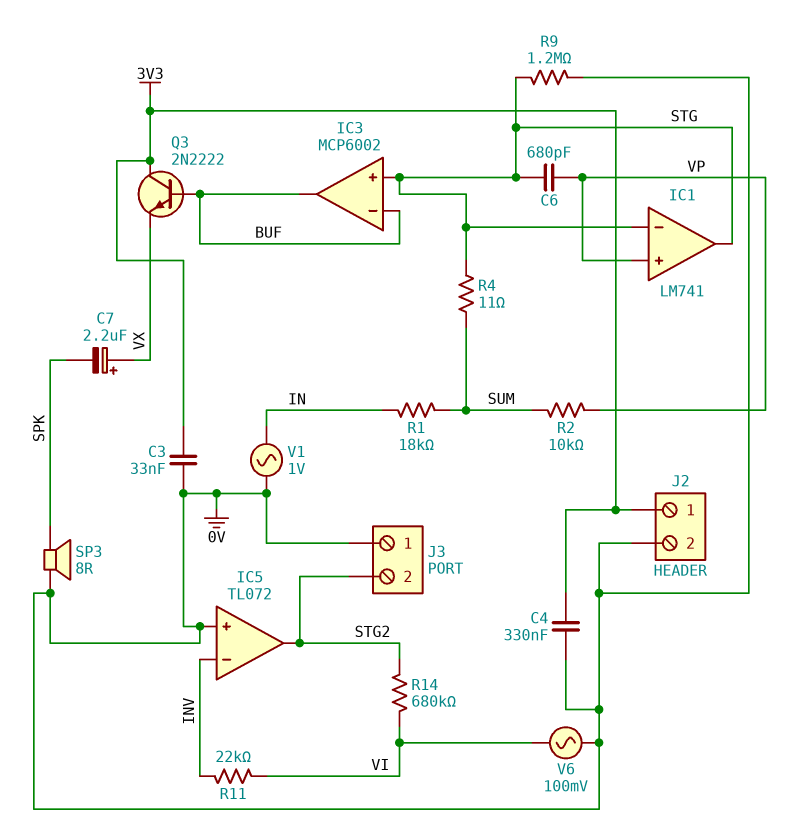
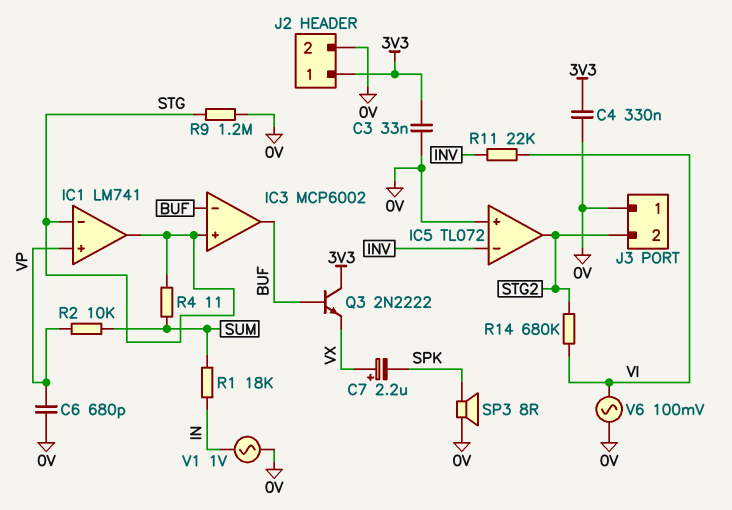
C6: 680pF (STG, VP) -> 680pF (0V, VP)

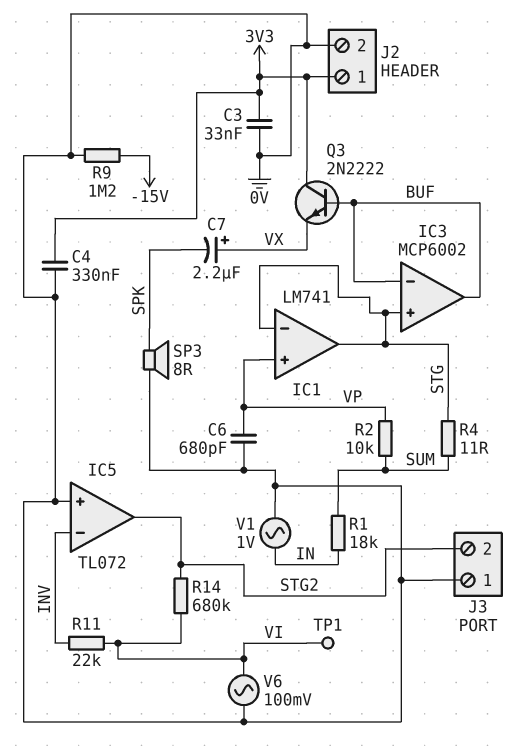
R9: 1.2M (0V, STG) -> 1.2M (-15V, 0V)
TP1: none -> test point (VI)

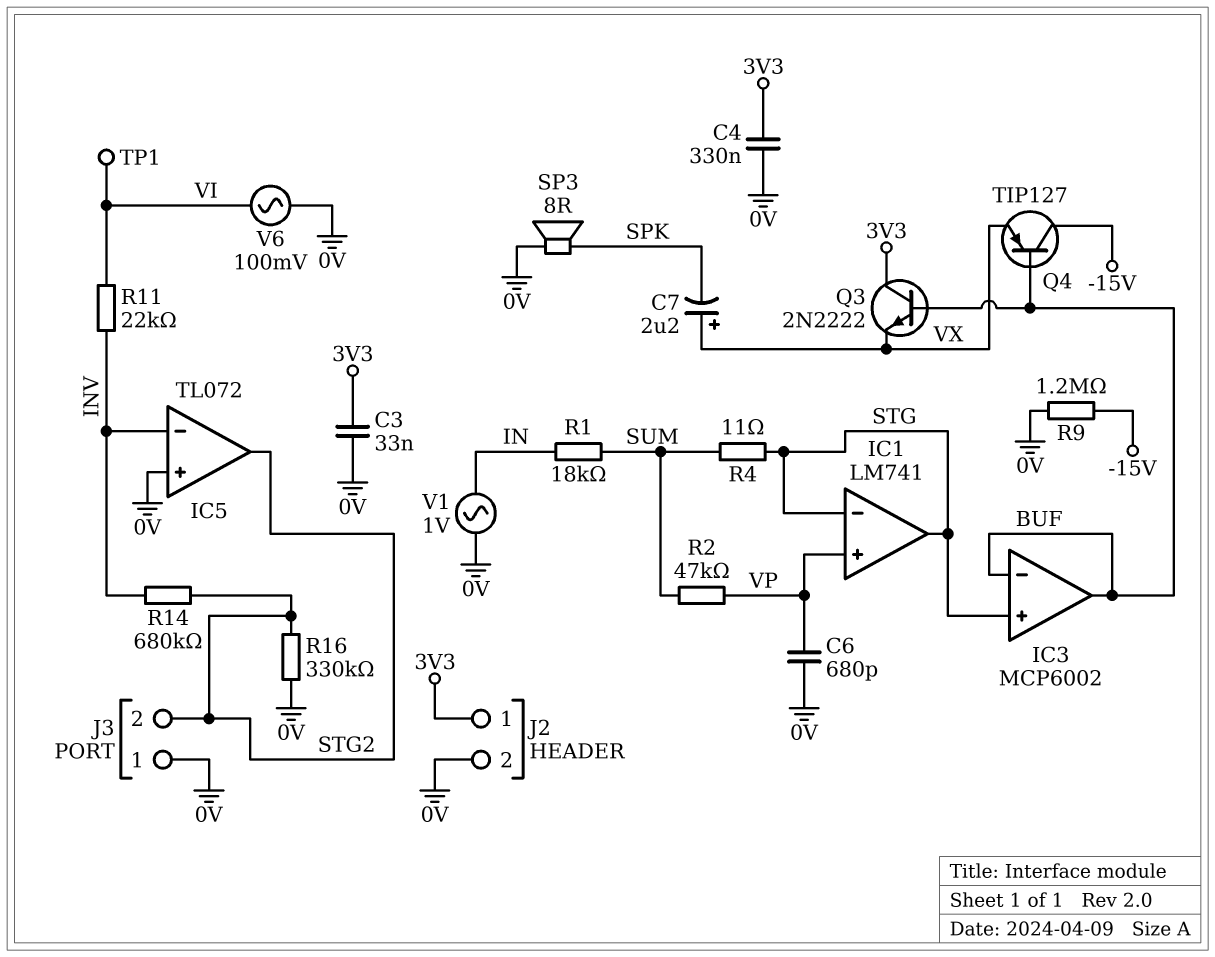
Q4: none -> PNP TIP127 (B BUF, C -15V, E VX)
R2: 10k (SUM, VP) -> 47k (SUM, VP)
R14: 680k (STG2, VI) -> 680k (INV, STG2)
R16: none -> 330k (0V, STG2)

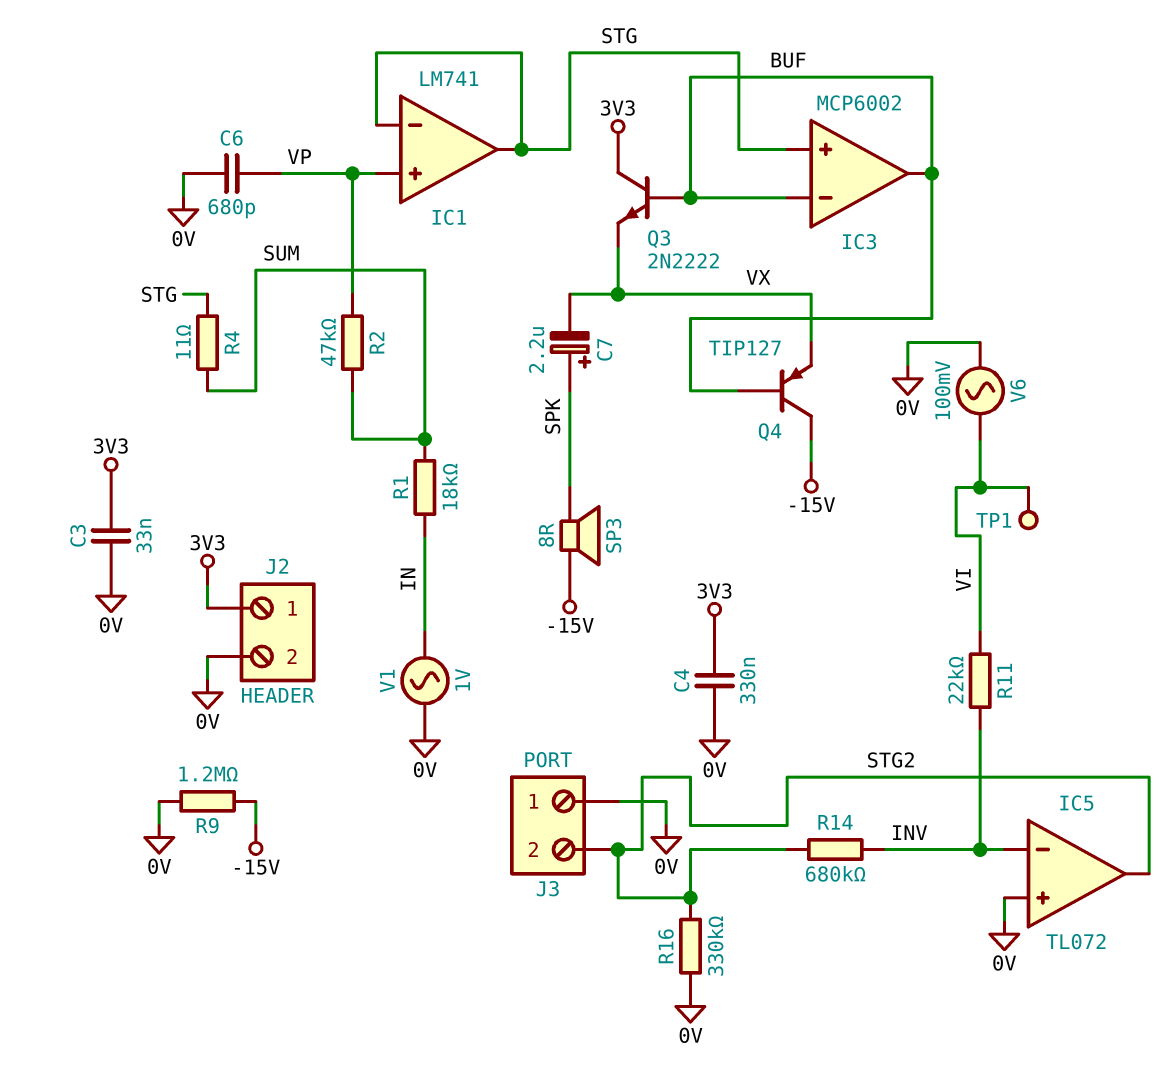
C7: 2.2uF (plus VX, minus SPK) -> 2.2uF (plus SPK, minus VX)
SP3: speaker 8R (0V, SPK) -> speaker 8R (-15V, SPK)

